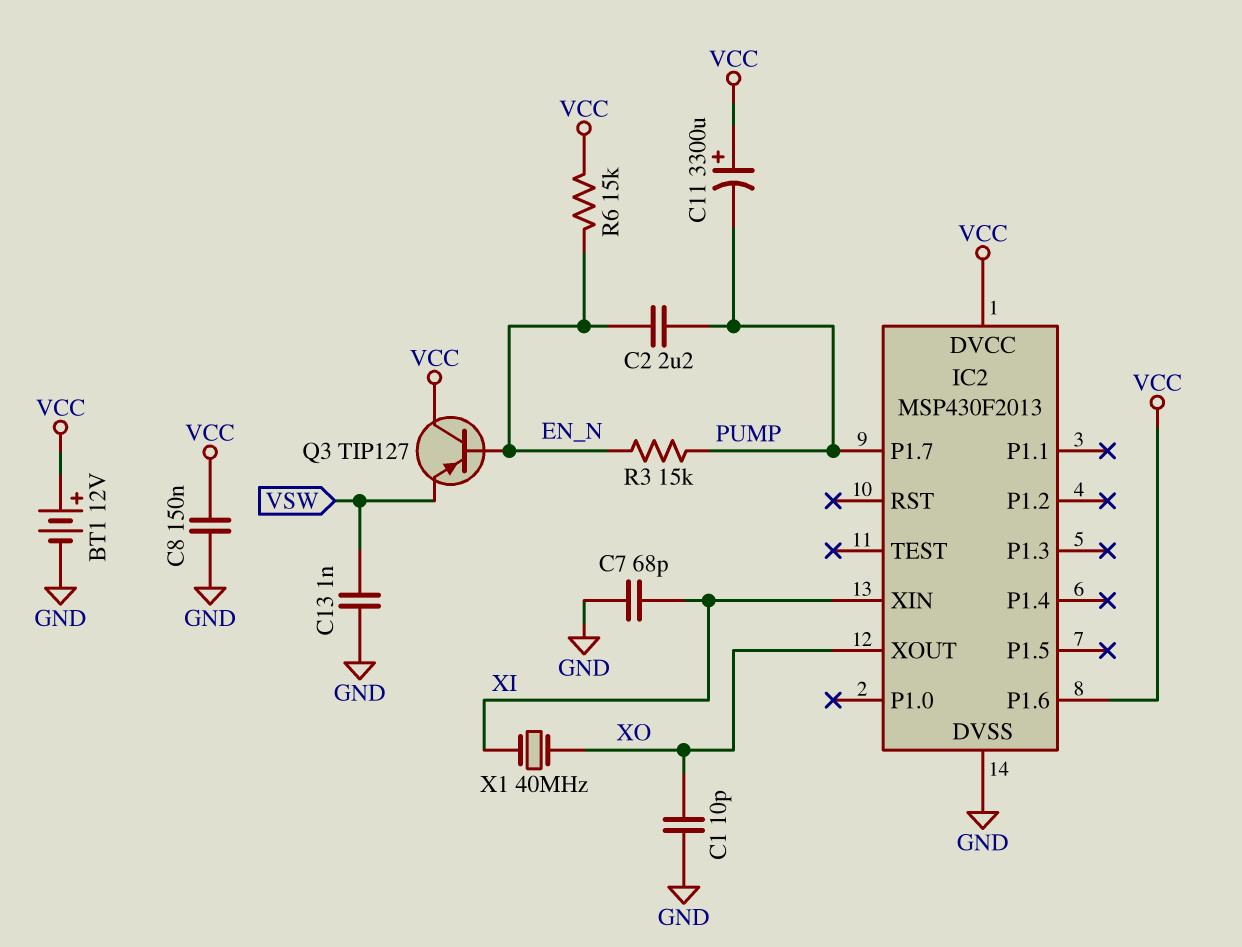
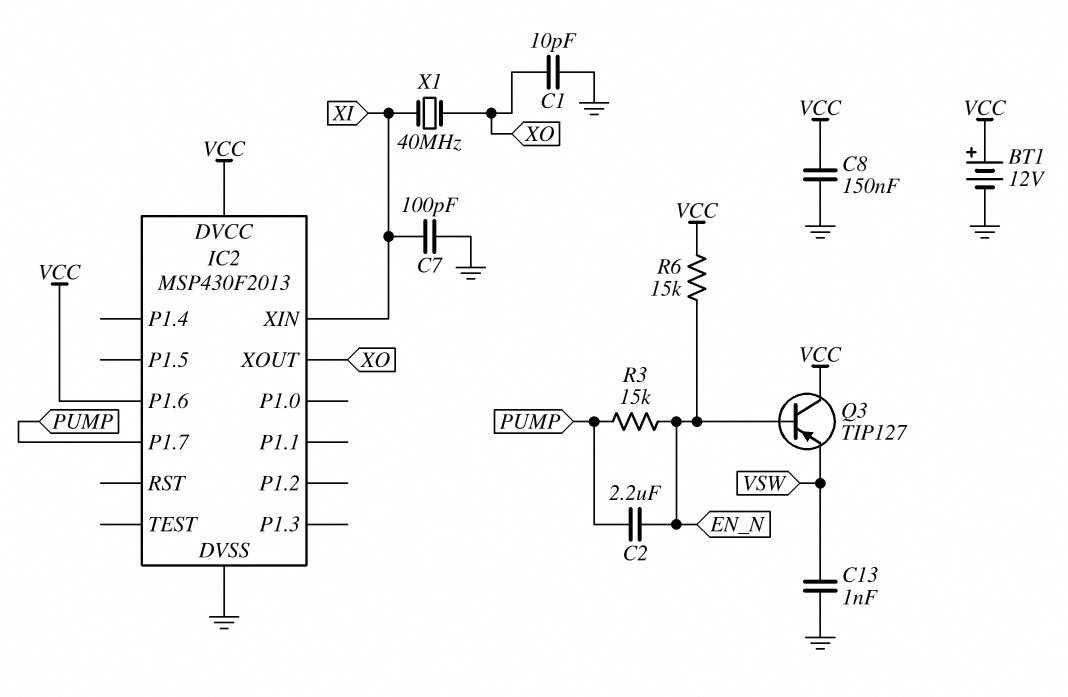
C7: 68pF (GND, XI) -> 100pF (GND, XI)
C11: 3300uF (plus VCC, minus PUMP) -> none

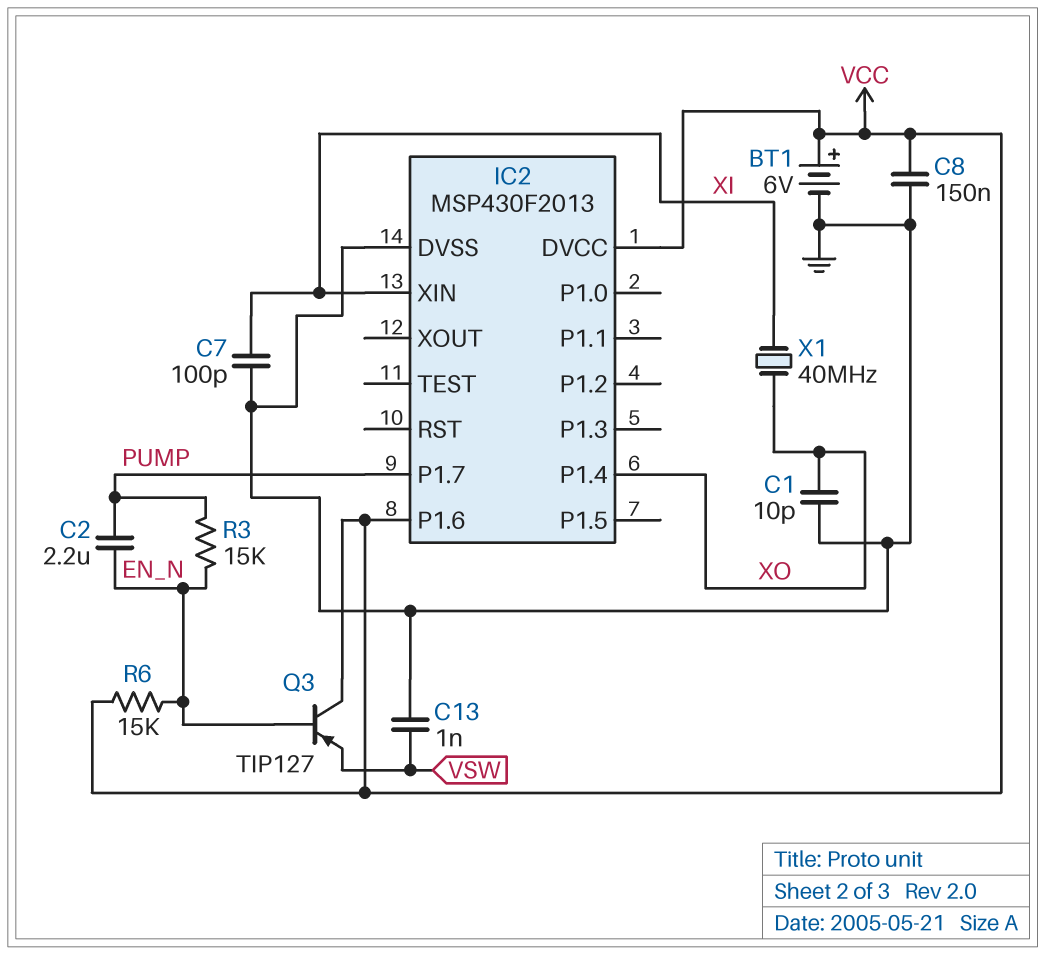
BT1: 12V (plus VCC, minus GND) -> 6V (plus VCC, minus GND)
IC2 pin P1.4: none -> XO
IC2 pin XOUT: XO -> none

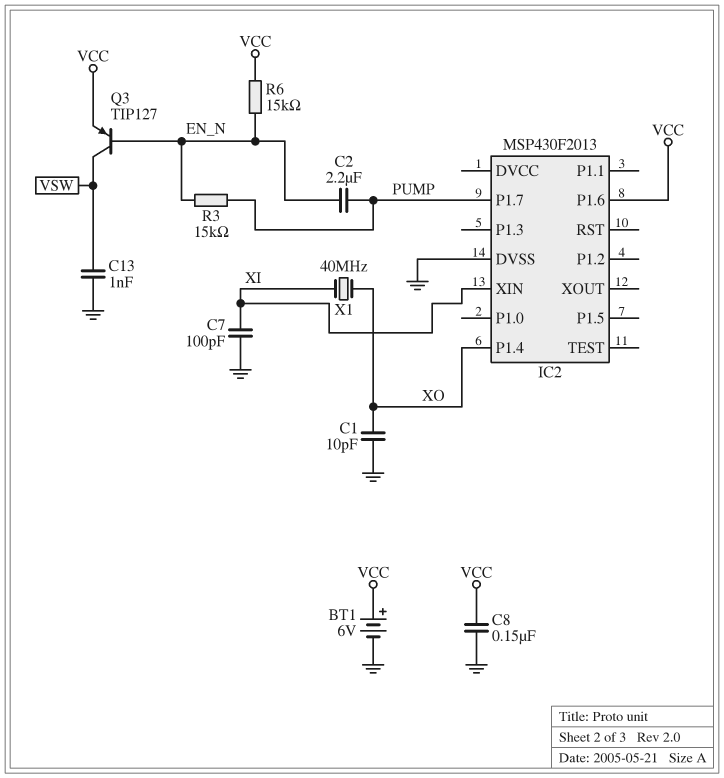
IC2 pin DVCC: VCC -> none
Q3: PNP TIP127 (B EN_N, C VCC, E VSW) -> PNP TIP127 (B EN_N, C VSW, E VCC)

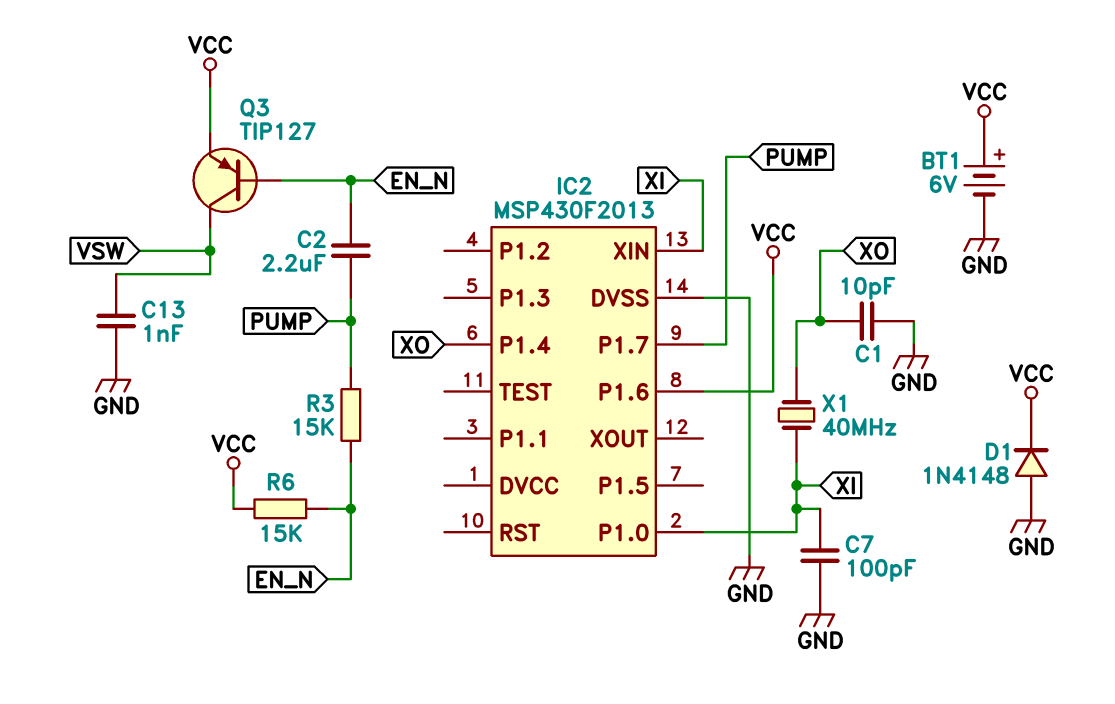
C8: 150nF (GND, VCC) -> none
D1: none -> diode 1N4148 (A GND, K VCC)
IC2 pin P1.0: none -> XI

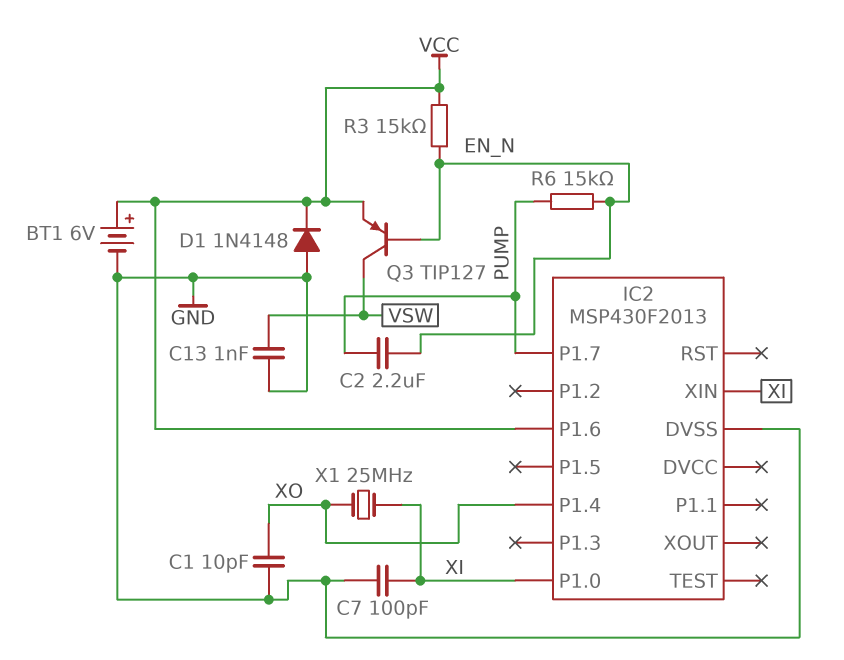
R3: 15k (EN_N, PUMP) -> 15k (EN_N, VCC)
R6: 15k (EN_N, VCC) -> 15k (EN_N, PUMP)
X1: 40MHz (XI, XO) -> 25MHz (XI, XO)

